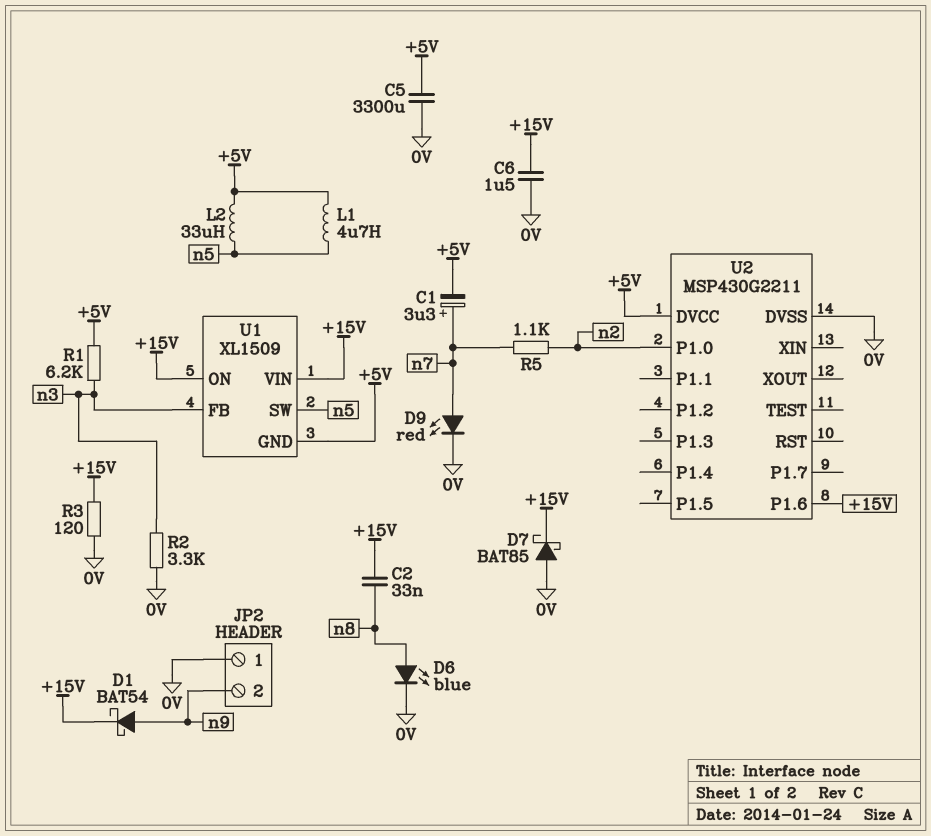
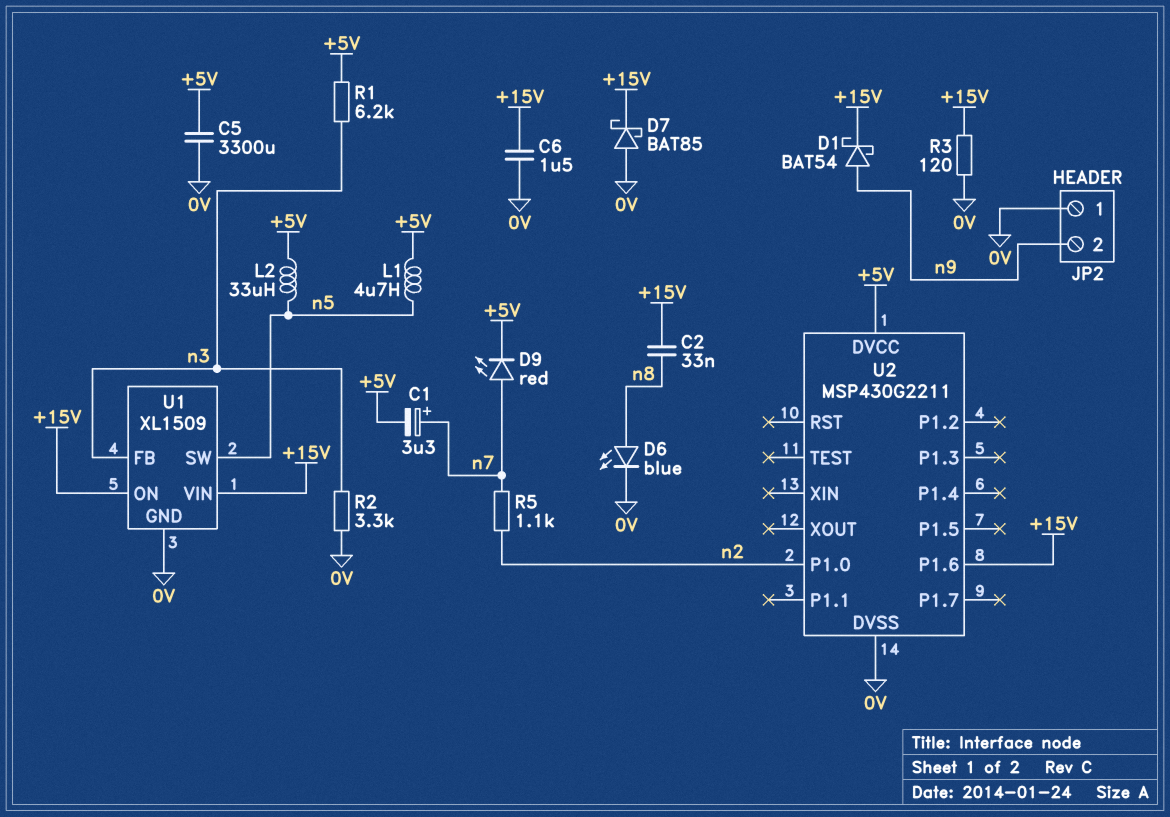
D9: LED red (A n7, K 0V) -> LED red (A n7, K +5V)
U1 pin GND: +5V -> 0V

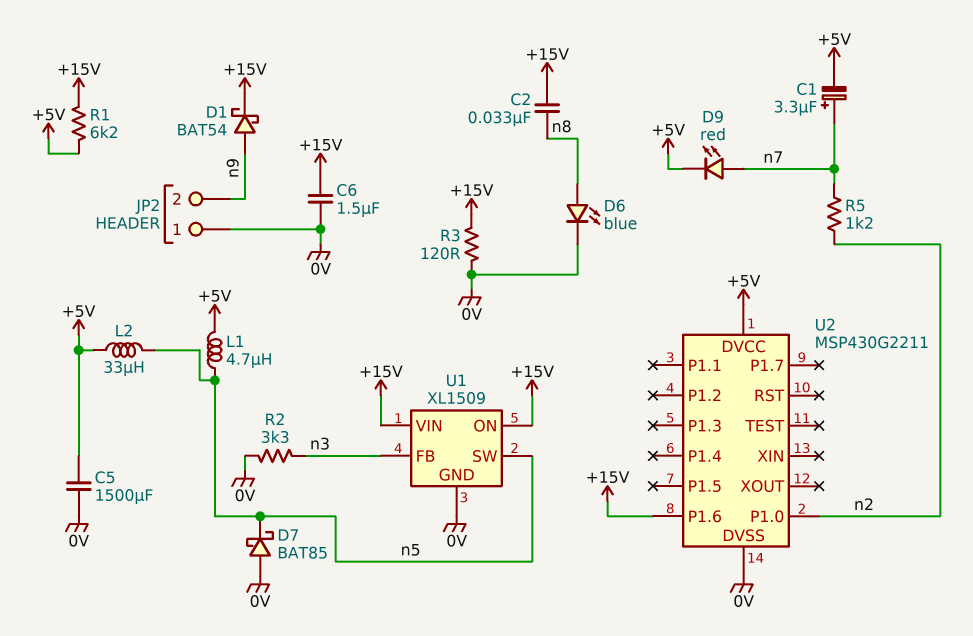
C5: 3300uF (+5V, 0V) -> 1500uF (+5V, 0V)
D7: schottky BAT85 (A 0V, K +15V) -> schottky BAT85 (A 0V, K n5)
R1: 6.2k (+5V, n3) -> 6.2k (+5V, +15V)
R5: 1.1k (n2, n7) -> 1.2k (n2, n7)

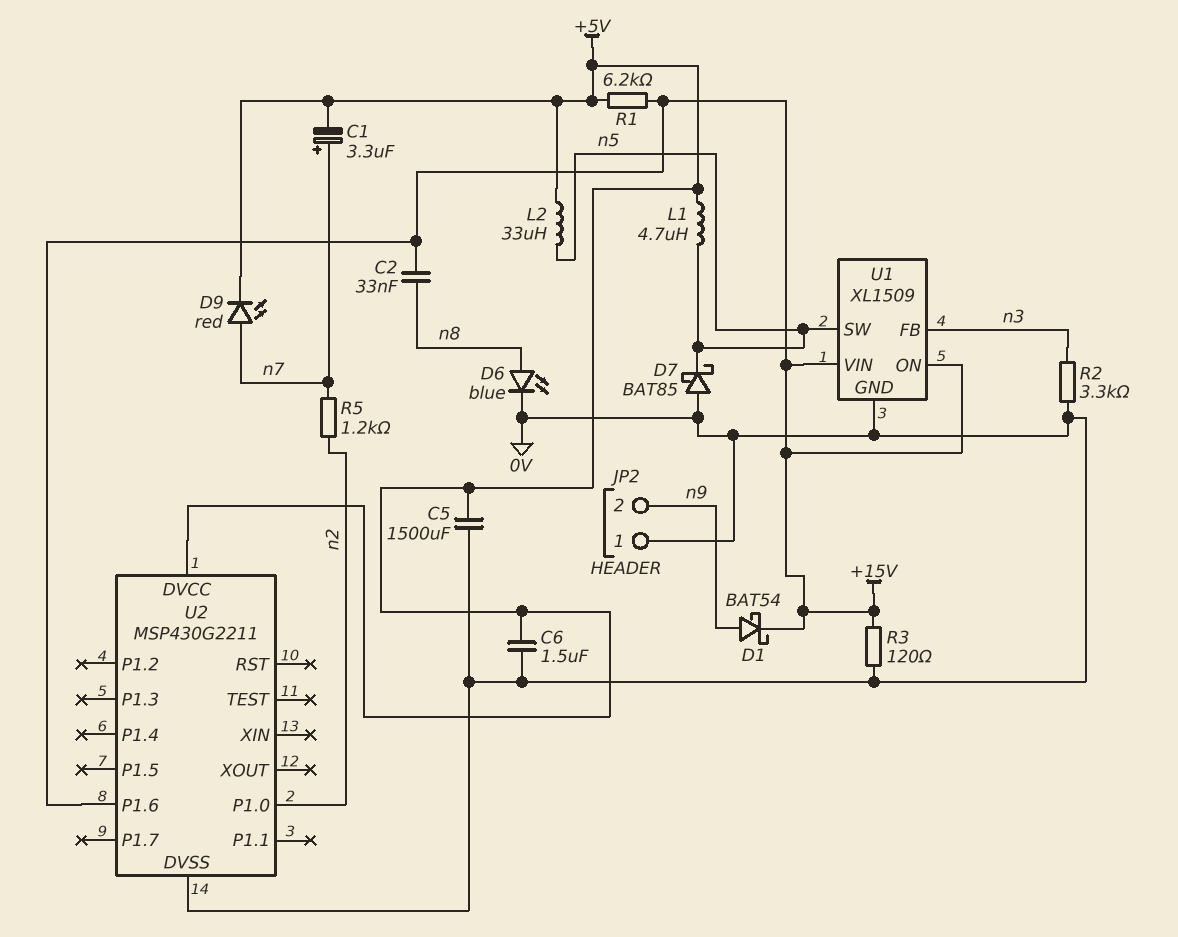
C6: 1.5uF (+15V, 0V) -> 1.5uF (+5V, 0V)

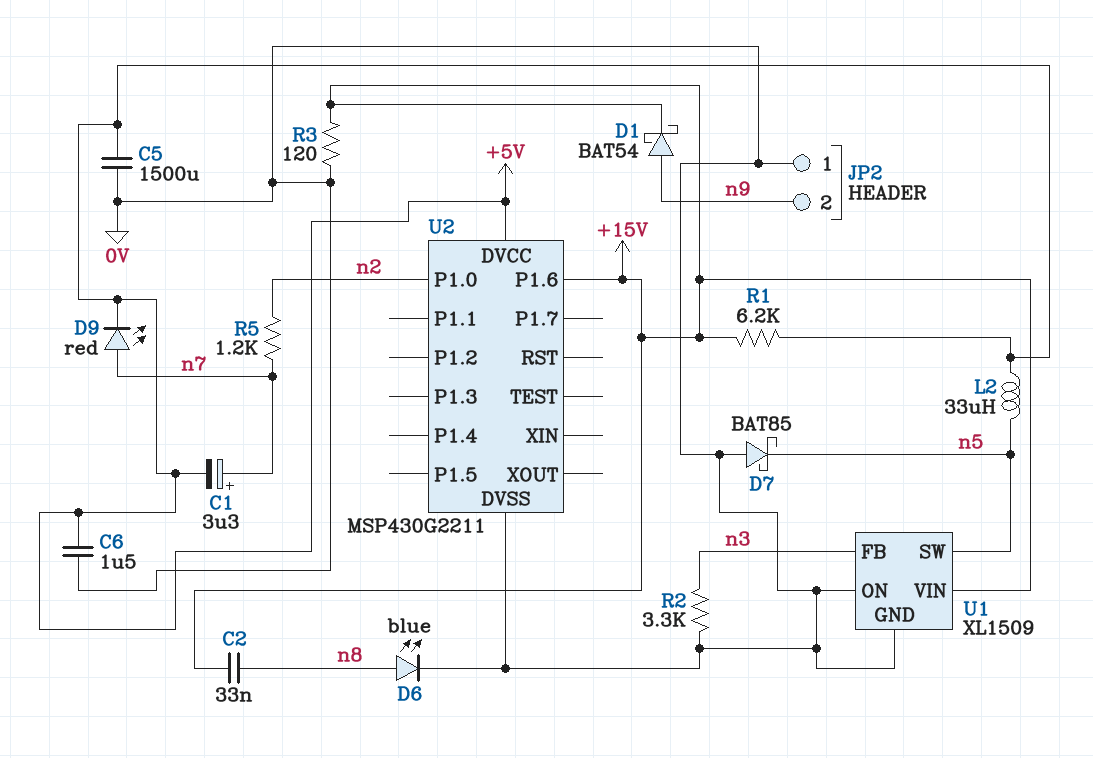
L1: 4.7uH (+5V, n5) -> none
U1 pin ON: +15V -> 0V

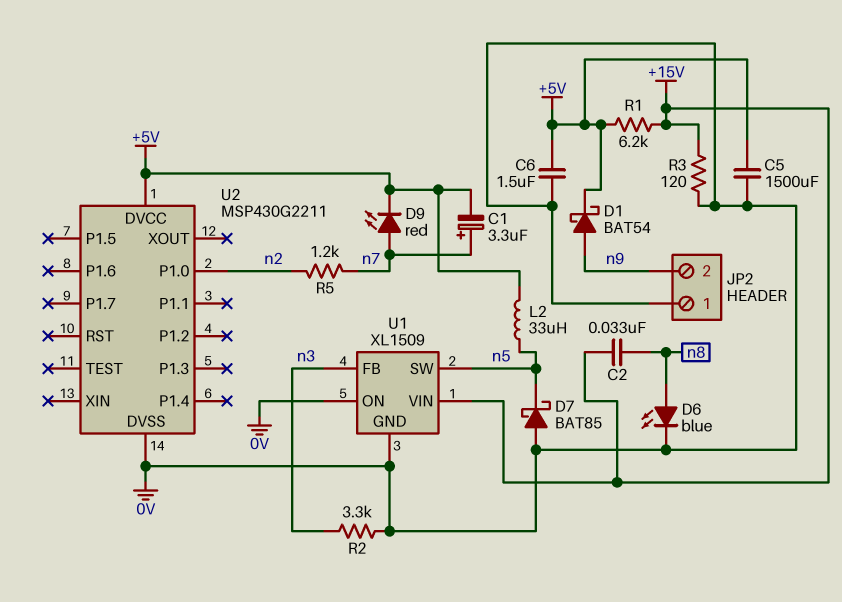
D1: schottky BAT54 (A n9, K +15V) -> schottky BAT54 (A n9, K +5V)
U2 pin P1.6: +15V -> none

